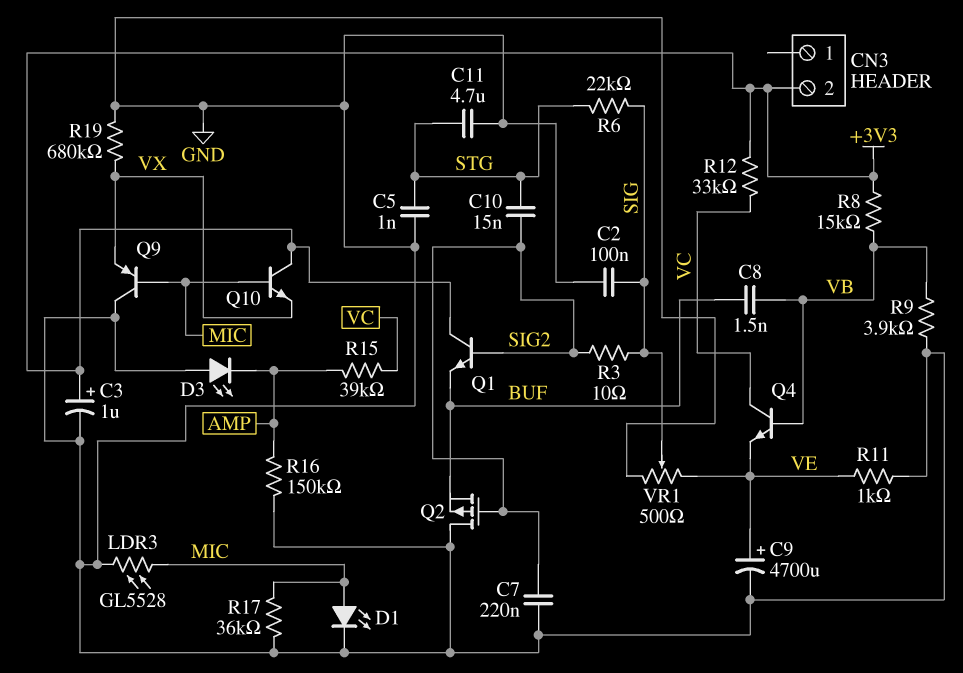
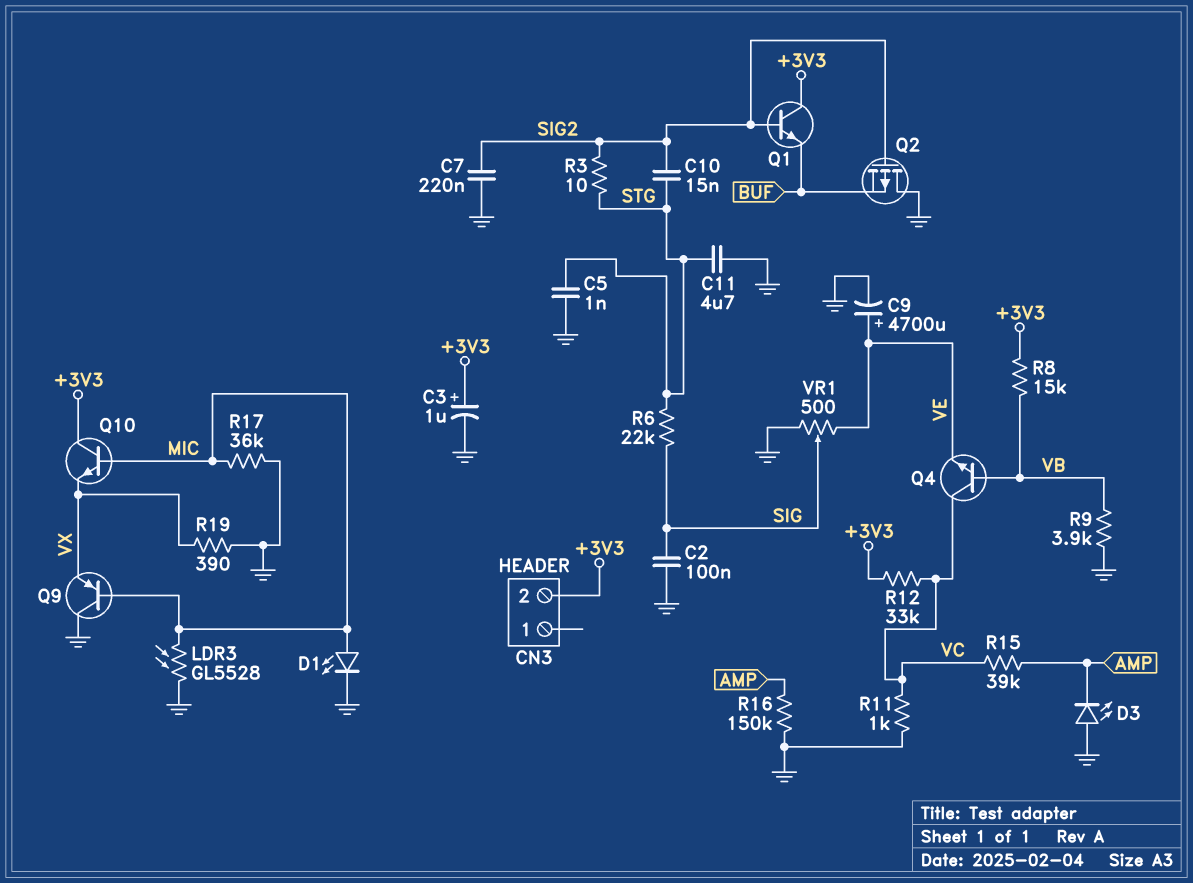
C8: 1.5nF (BUF, VB) -> none
R3: 10 (SIG, SIG2) -> 10 (SIG2, STG)
R11: 1k (GND, VE) -> 1k (GND, VC)
R19: 680k (GND, VX) -> 390 (GND, VX)

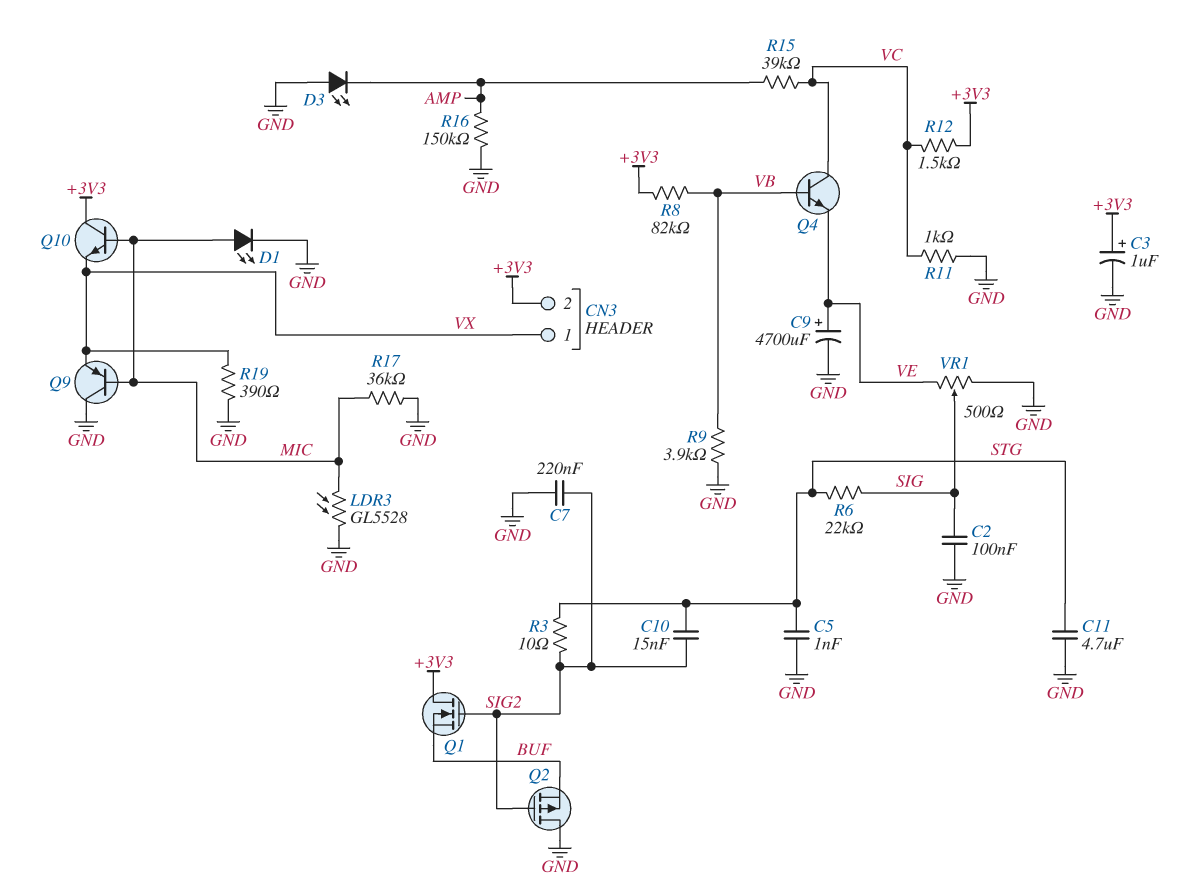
CN3 pin 1: none -> VX
Q1: NPN (B SIG2, C +3V3, E BUF) -> NMOS (G SIG2, D +3V3, S BUF)
R8: 15k (+3V3, VB) -> 82k (+3V3, VB)
R12: 33k (+3V3, VC) -> 1.5k (+3V3, VC)

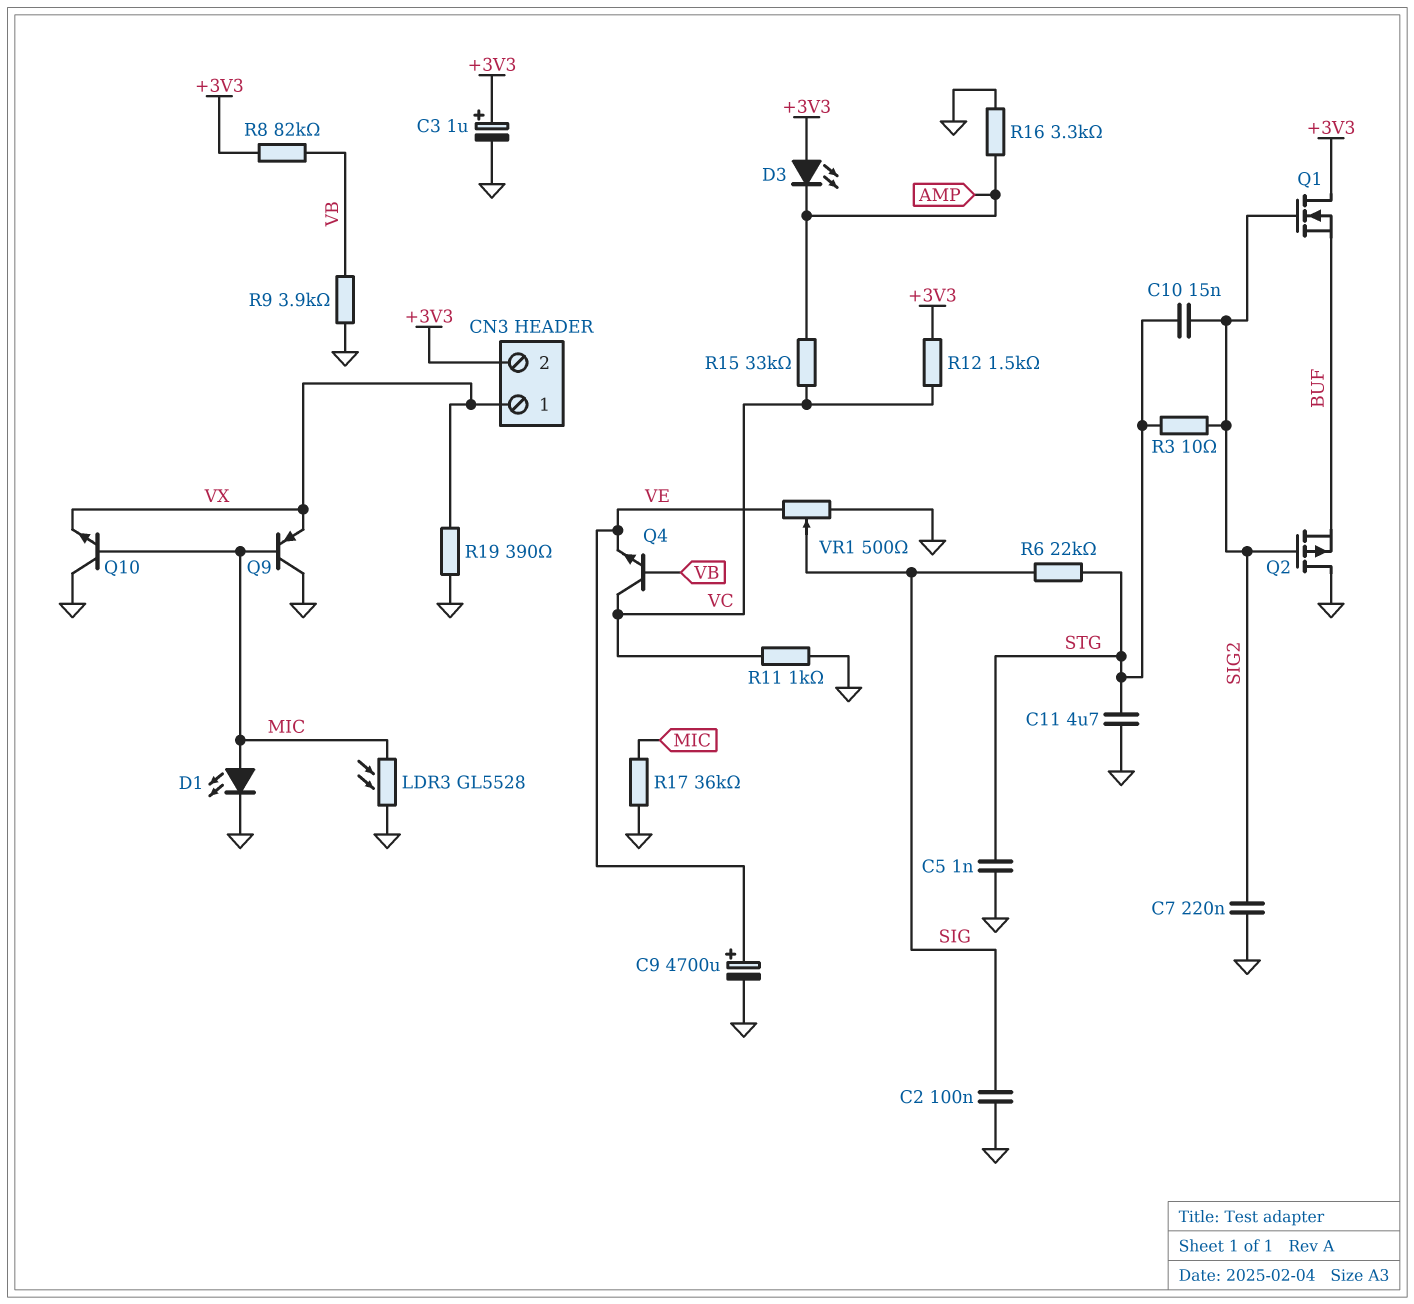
D3: LED (A GND, K AMP) -> LED (A +3V3, K AMP)
Q10: NPN (B MIC, C +3V3, E VX) -> NPN (B MIC, C GND, E VX)
R15: 39k (AMP, VC) -> 33k (AMP, VC)
R16: 150k (AMP, GND) -> 3.3k (AMP, GND)

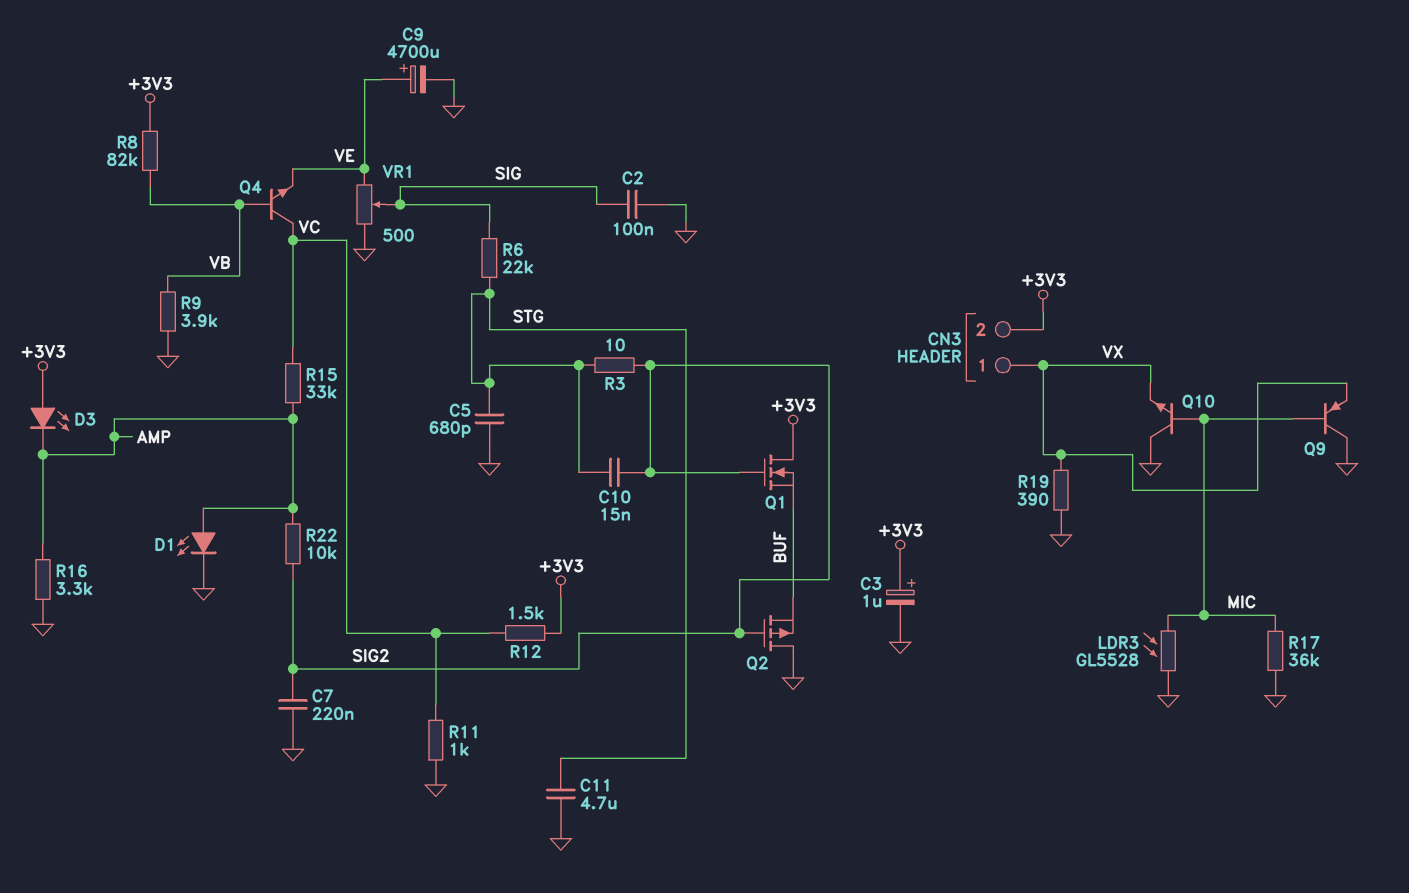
C5: 1nF (GND, STG) -> 680pF (GND, STG)
D1: LED (A MIC, K GND) -> LED (A AMP, K GND)
R22: none -> 10k (AMP, SIG2)

